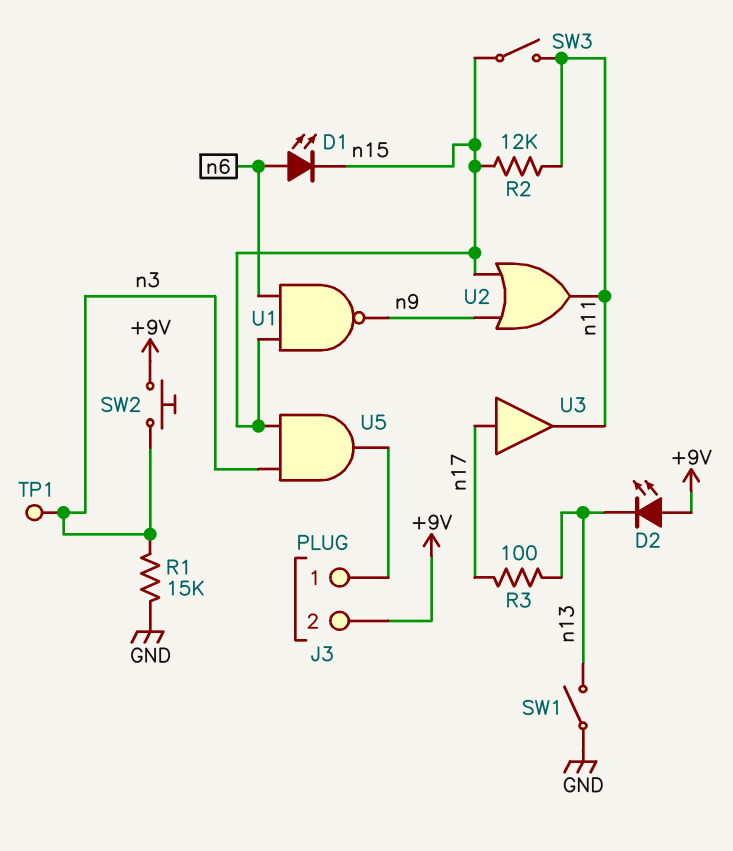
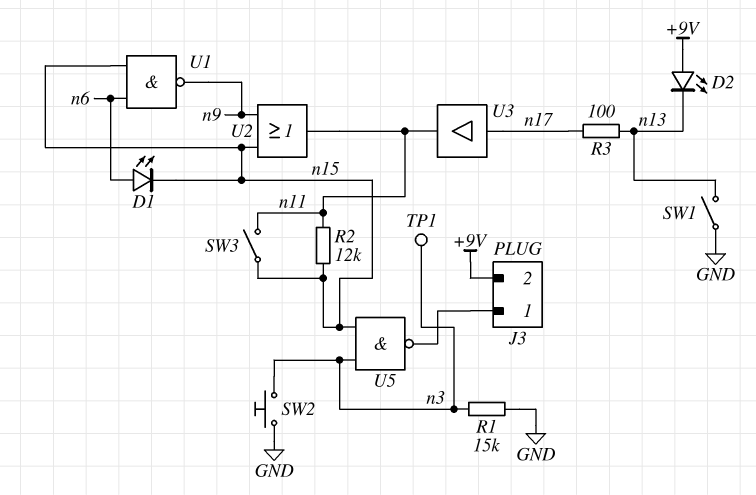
SW2: button (+9V, n3) -> button (GND, n3)
U5: AND (in n3, in n15, out J3/1) -> NAND (in n3, in n15, out J3/1)

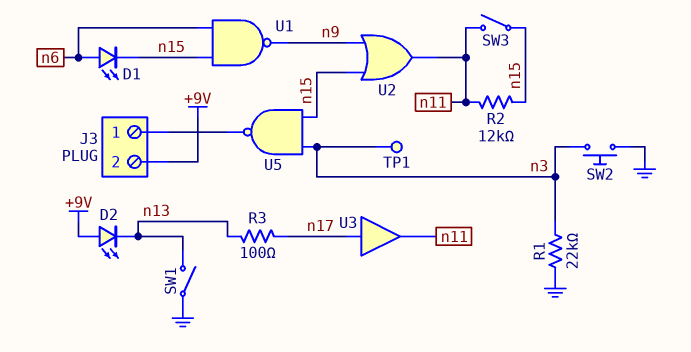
R1: 15k (GND, n3) -> 22k (GND, n3)

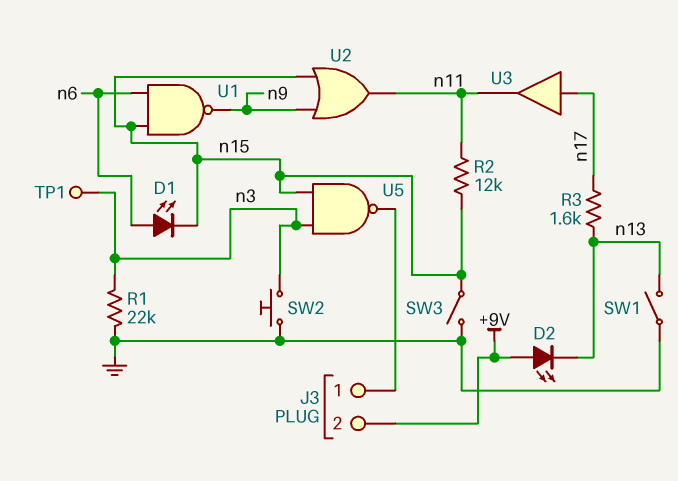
R3: 100 (n13, n17) -> 1.6k (n13, n17)
SW3: switch (n11, n15) -> switch (GND, n15)

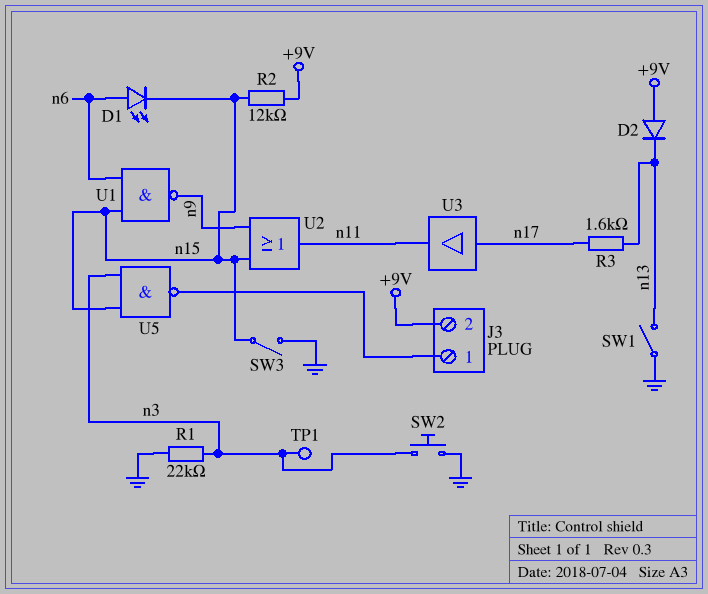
D2: LED (A +9V, K n13) -> diode (A +9V, K n13)
R2: 12k (n11, n15) -> 12k (+9V, n15)

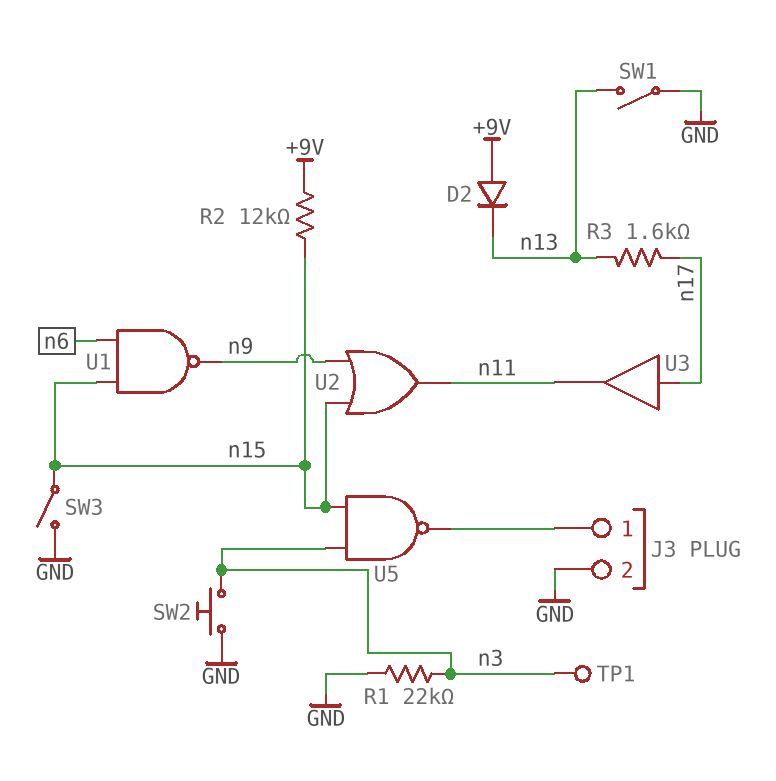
D1: LED (A n6, K n15) -> none
J3 pin 2: +9V -> GND

